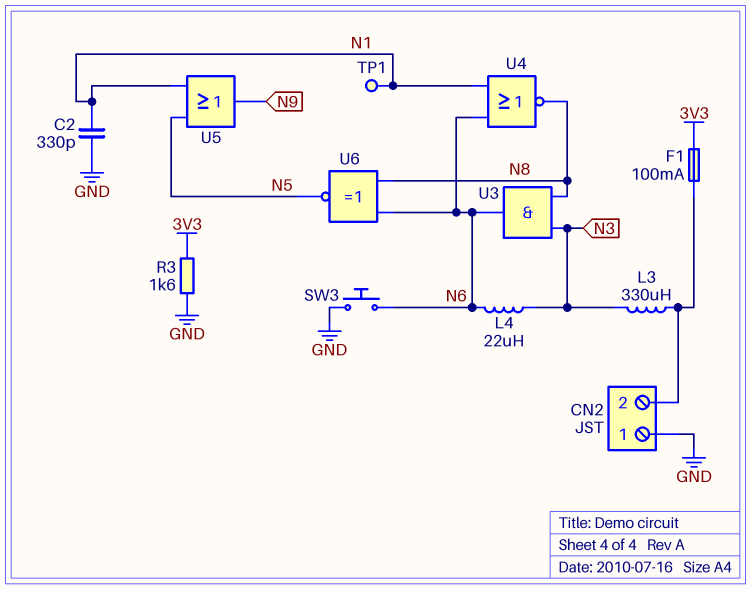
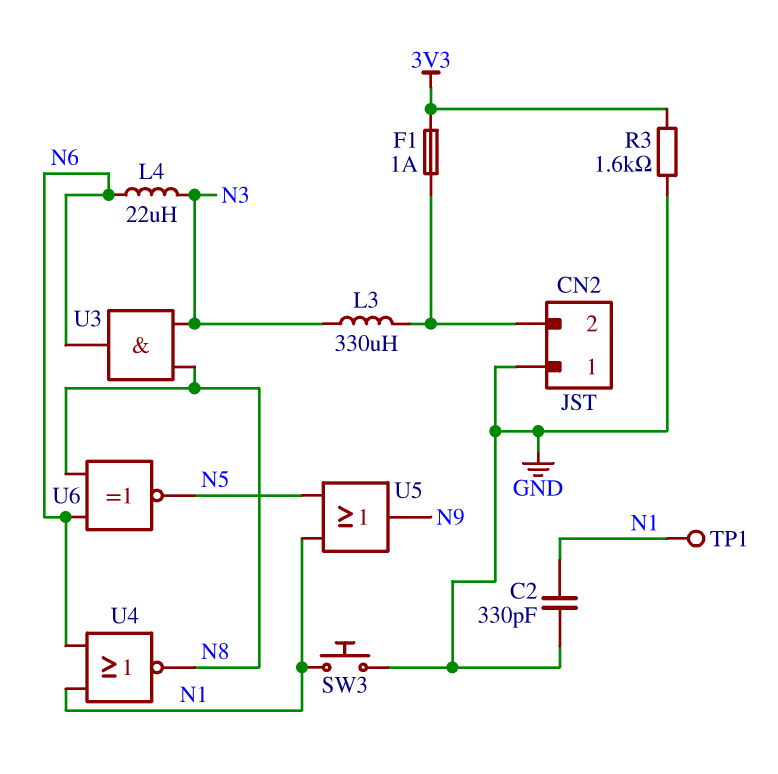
F1: 100mA (3V3, CN2/2) -> 1A (3V3, CN2/2)
SW3: button (GND, N6) -> button (GND, N1)

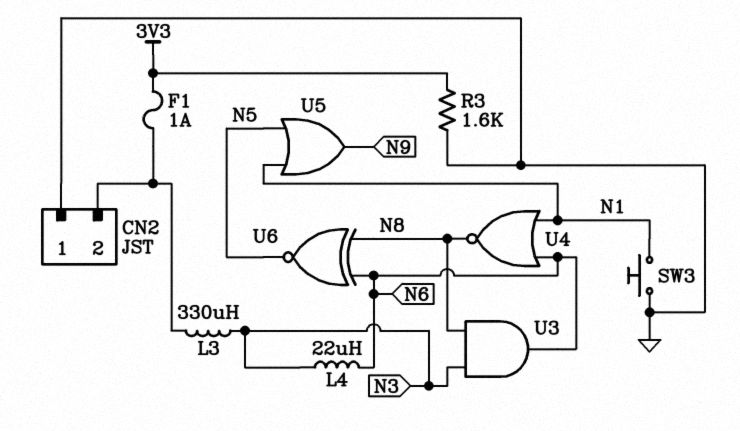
C2: 330pF (GND, N1) -> none
TP1: test point (N1) -> none

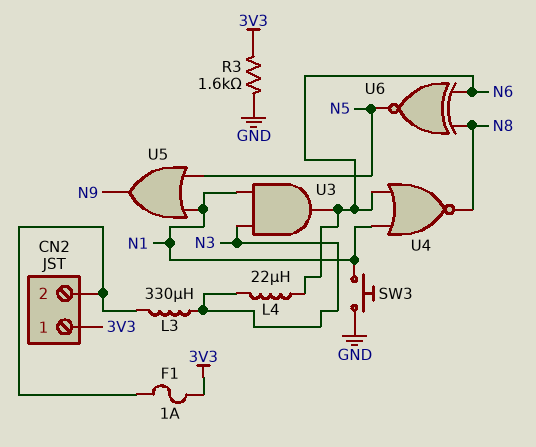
CN2 pin 1: GND -> 3V3
U3: AND (in N3, in N8, out N6) -> AND (in N1, in N3, out N6)

